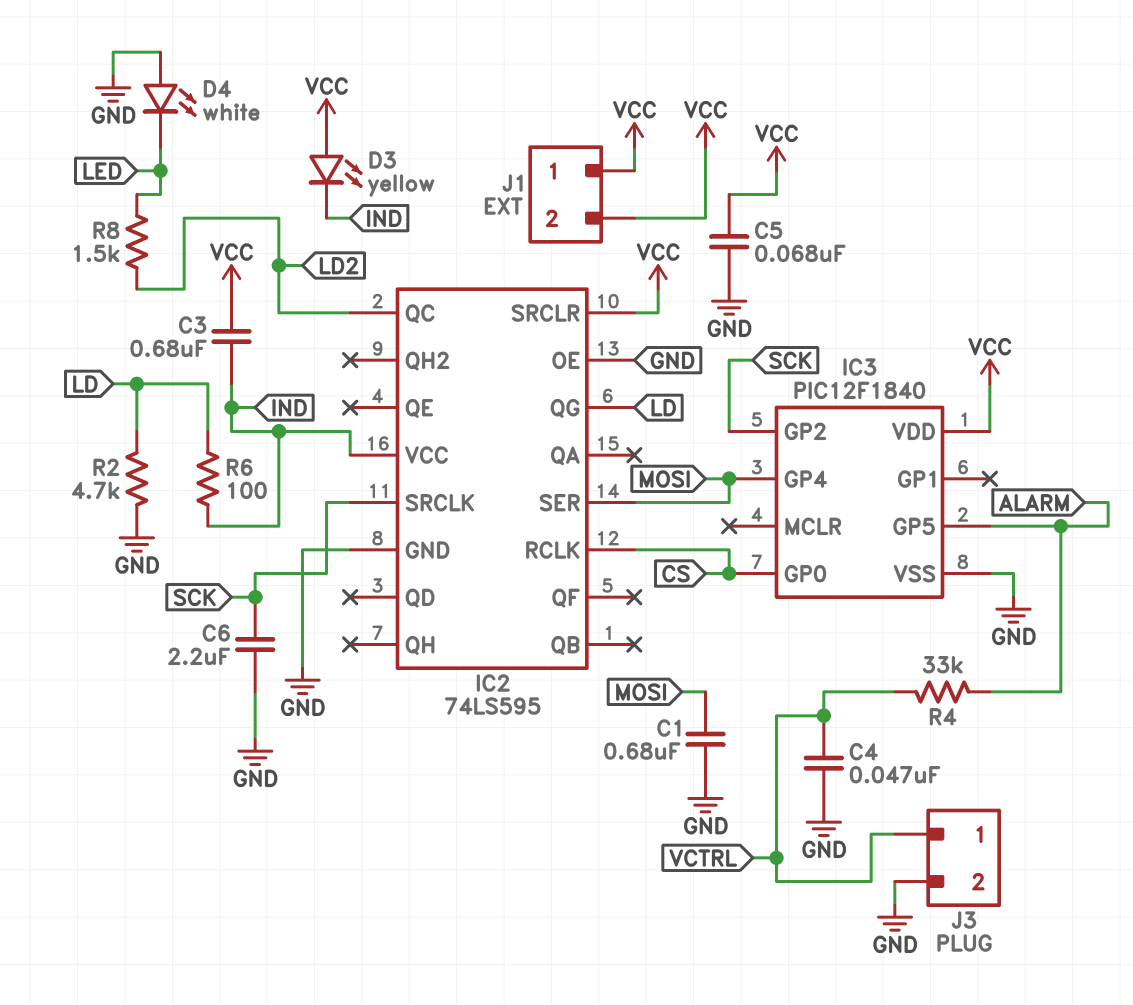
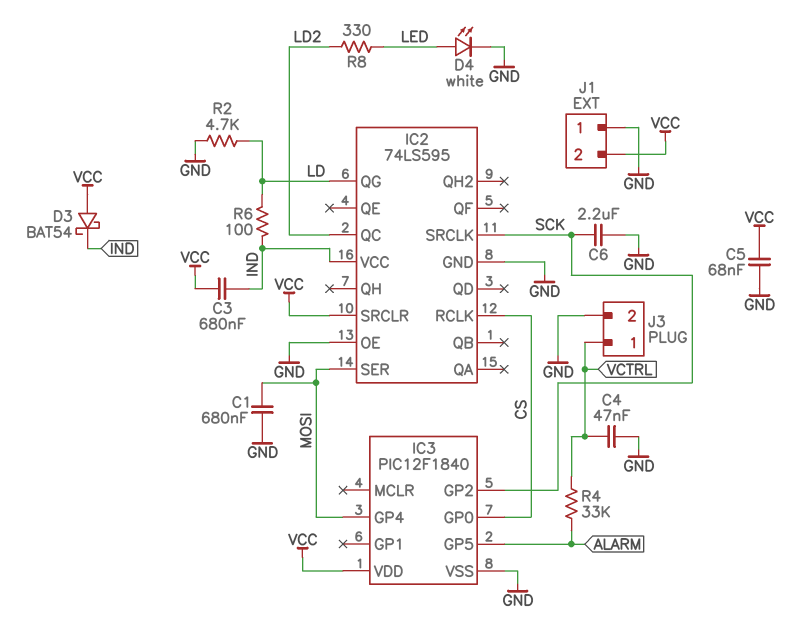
D3: LED yellow (A VCC, K IND) -> schottky BAT54 (A VCC, K IND)
D4: LED white (A GND, K LED) -> LED white (A LED, K GND)
J1 pin 1: VCC -> GND
R8: 1.5k (LD2, LED) -> 330 (LD2, LED)

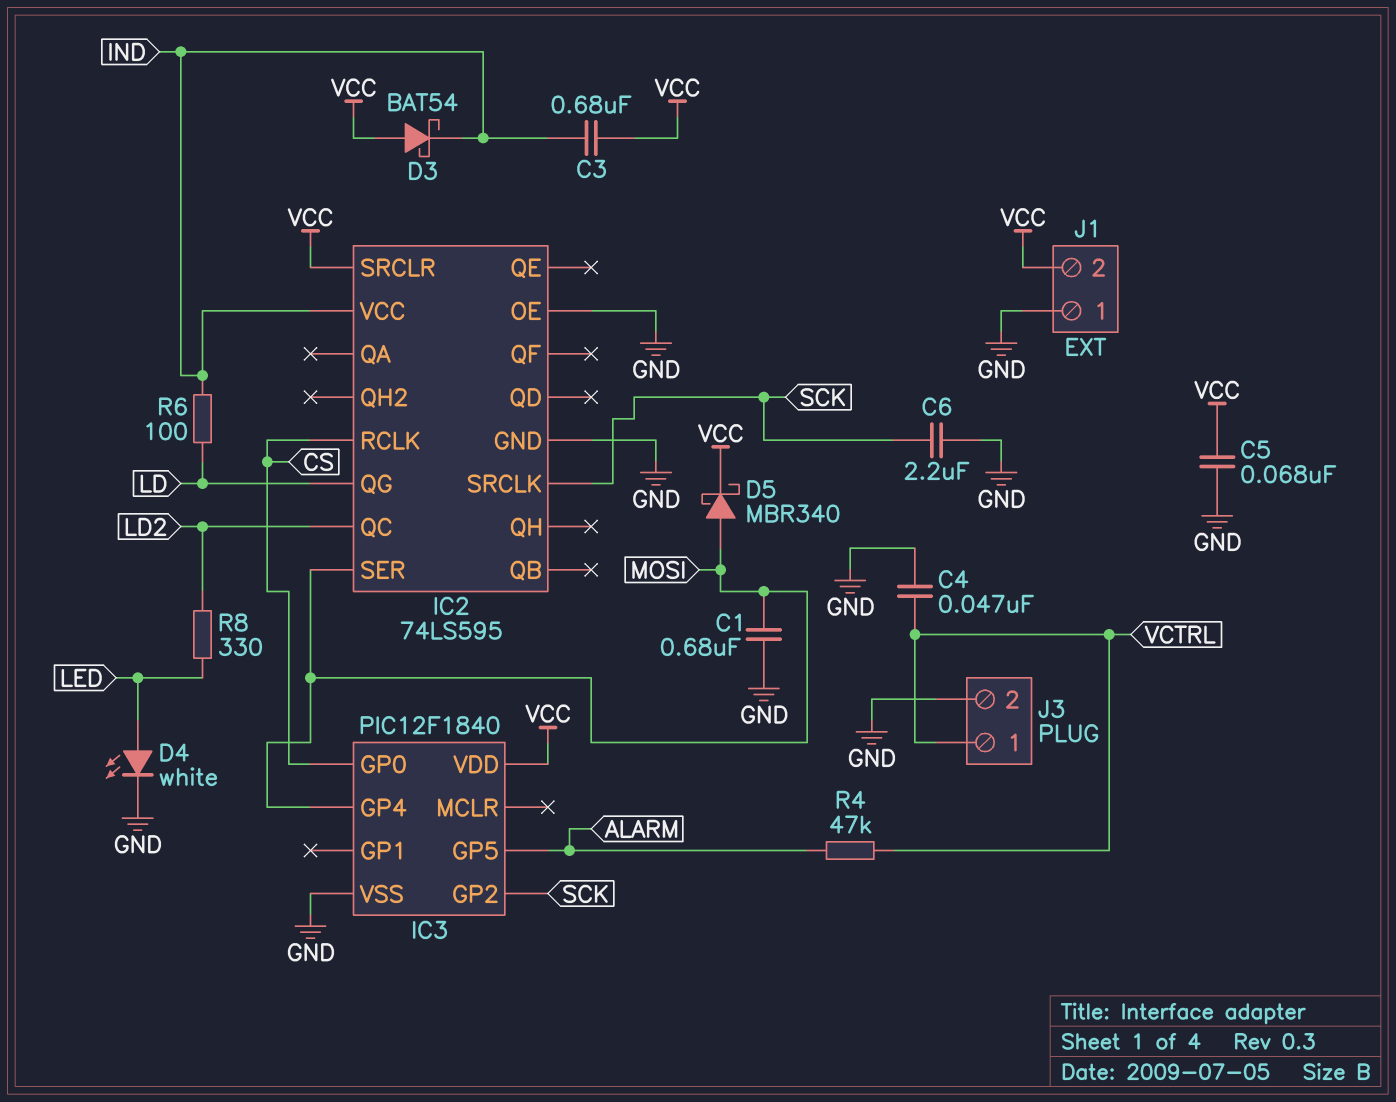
D5: none -> schottky MBR340 (A MOSI, K VCC)
R2: 4.7k (GND, LD) -> none
R4: 33k (ALARM, VCTRL) -> 47k (ALARM, VCTRL)

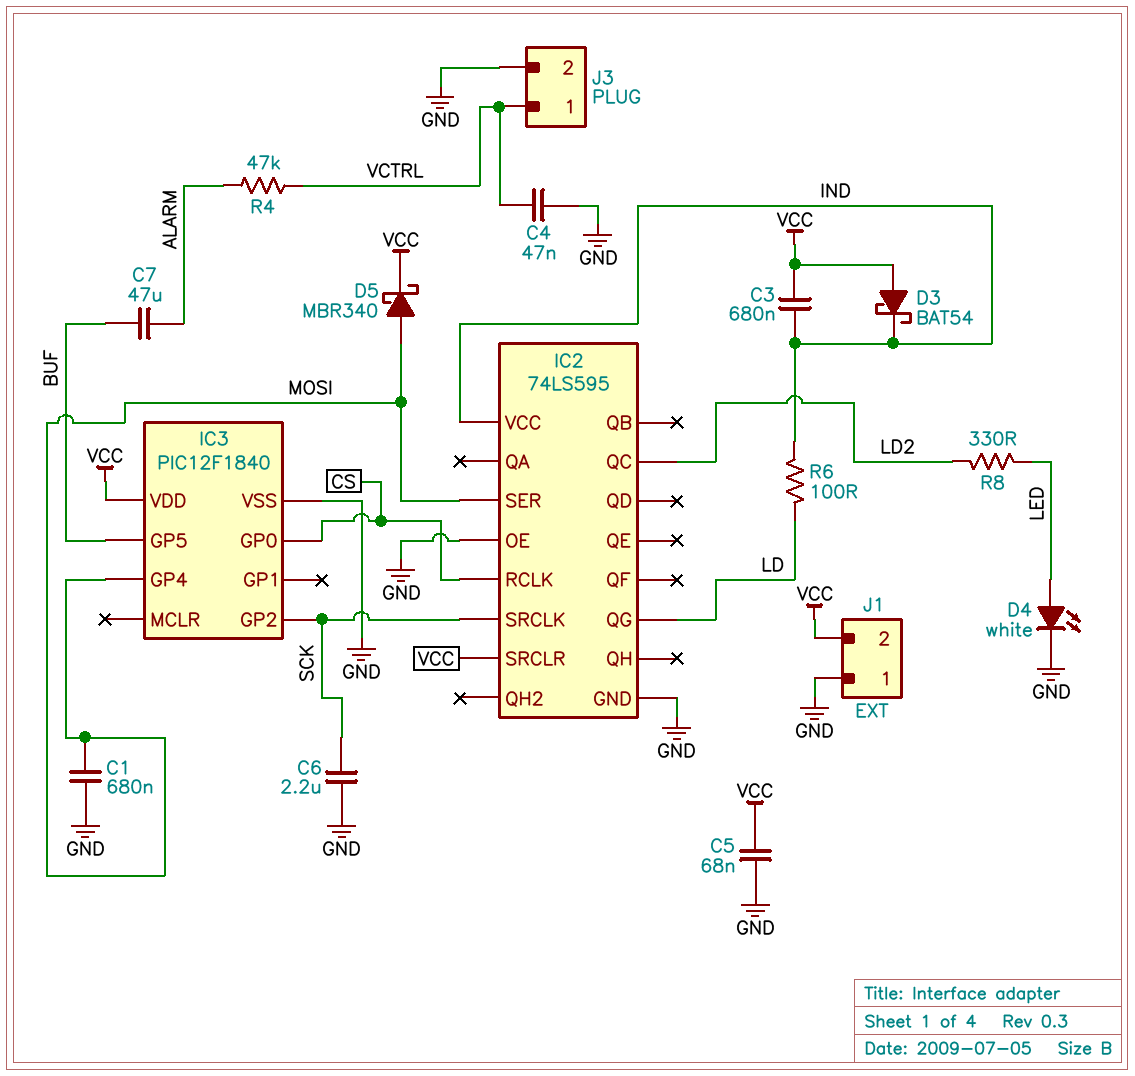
C7: none -> 47uF (ALARM, BUF)
IC3 pin GP5: ALARM -> BUF

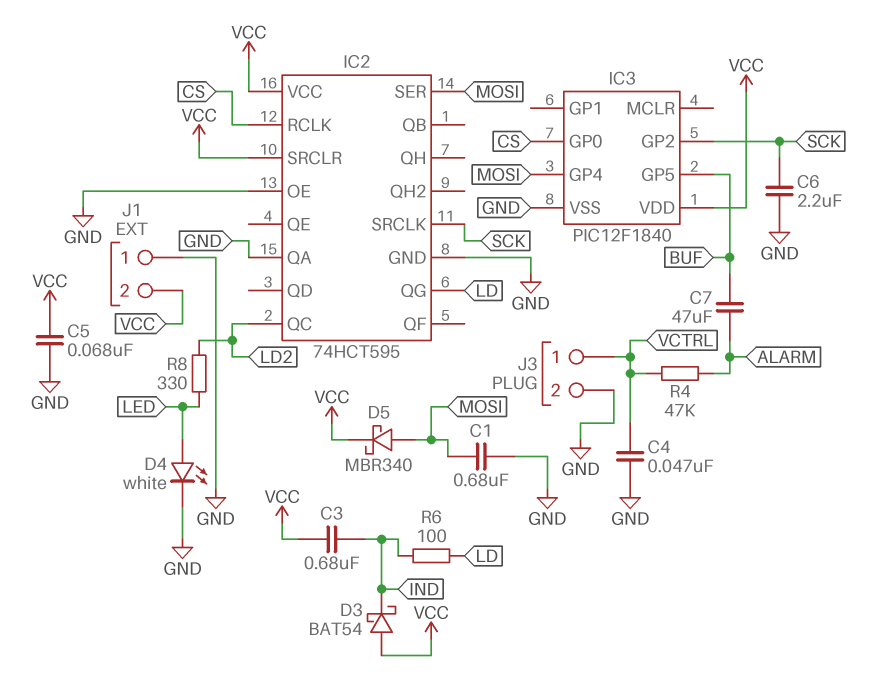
IC2: 74LS595 -> 74HCT595
IC2 pin QA: none -> GND
IC2 pin VCC: IND -> VCC

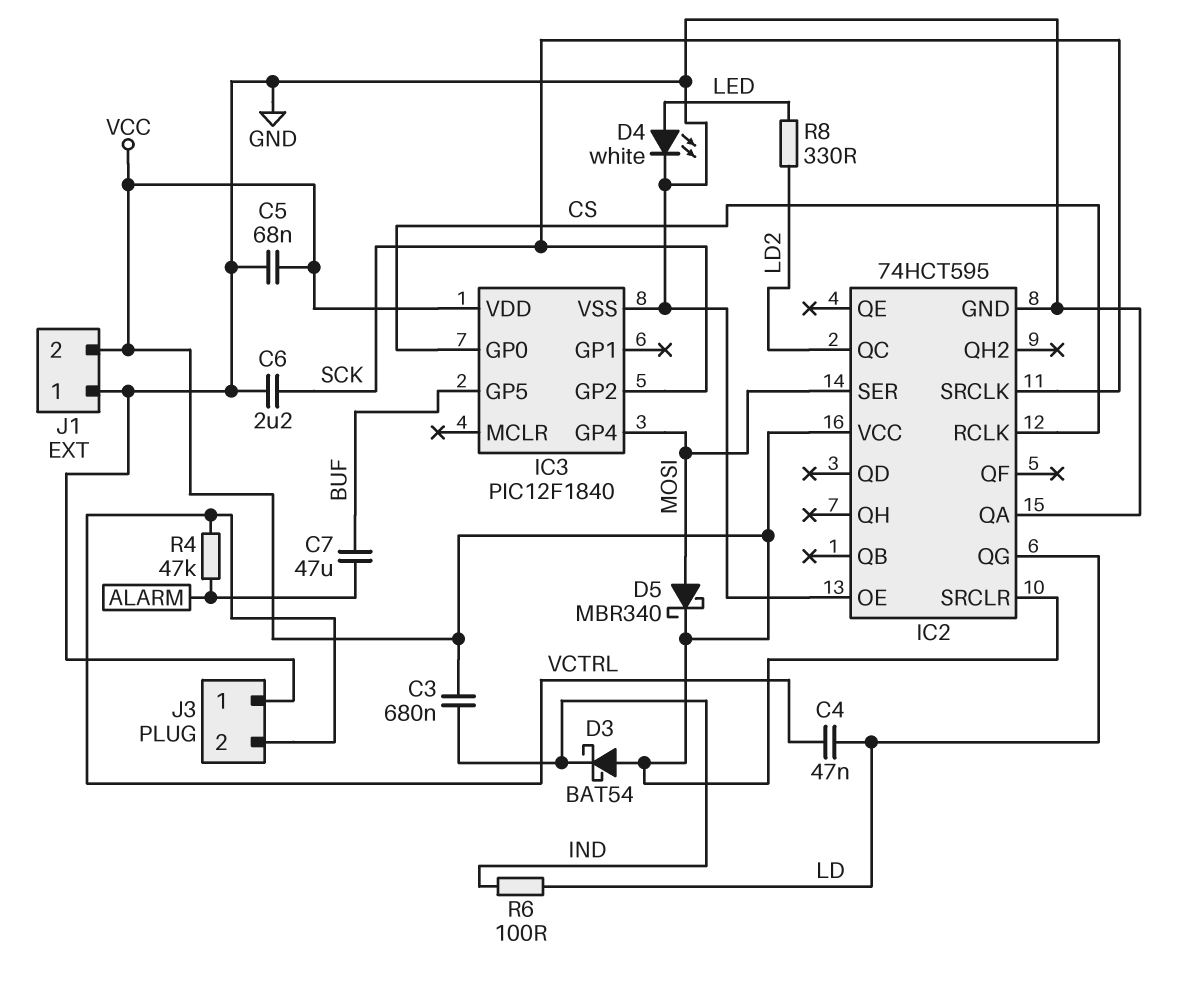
C1: 680nF (GND, MOSI) -> none
C4: 47nF (GND, VCTRL) -> 47nF (LD, VCTRL)
J3 pin 1: VCTRL -> GND
J3 pin 2: GND -> VCTRL

